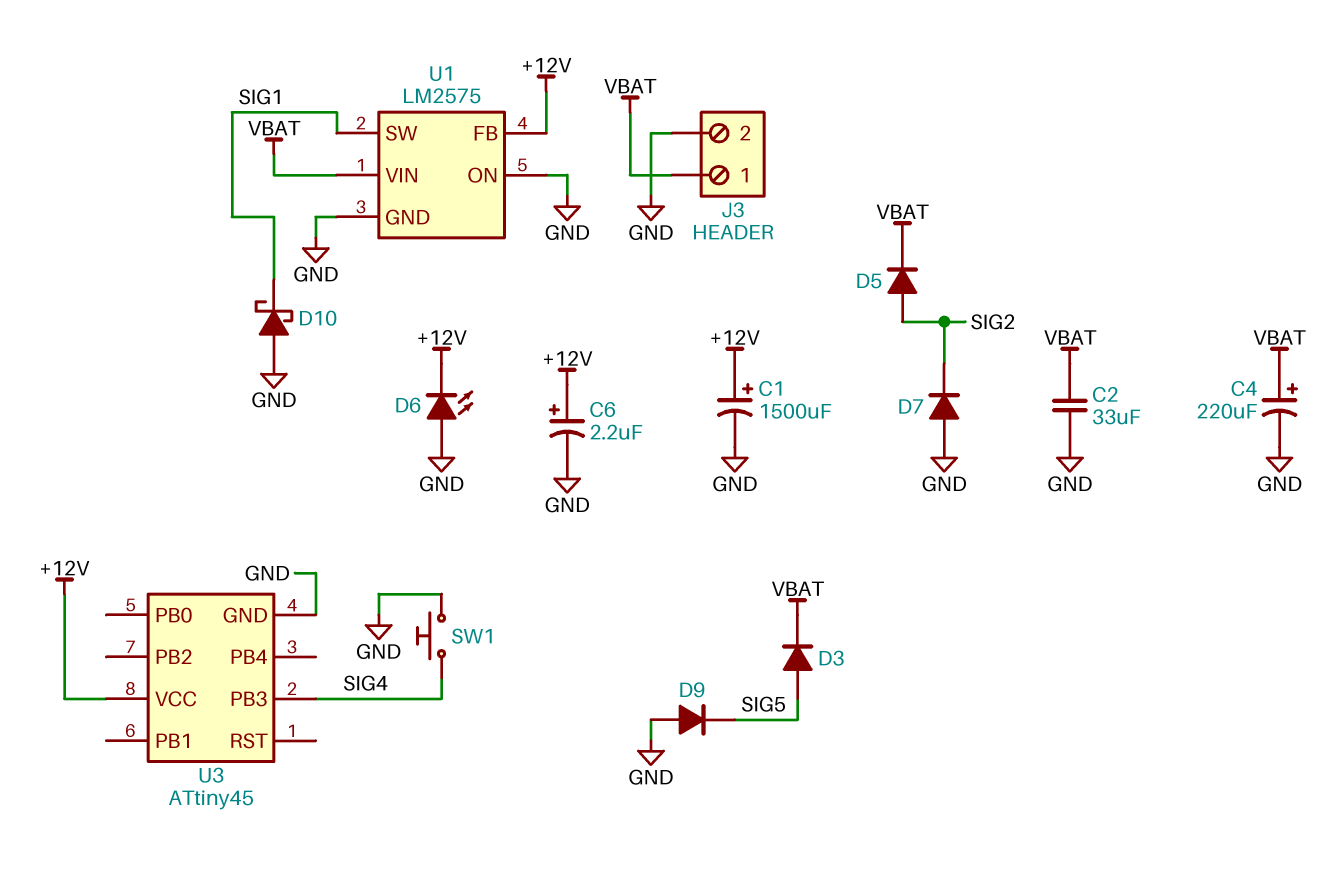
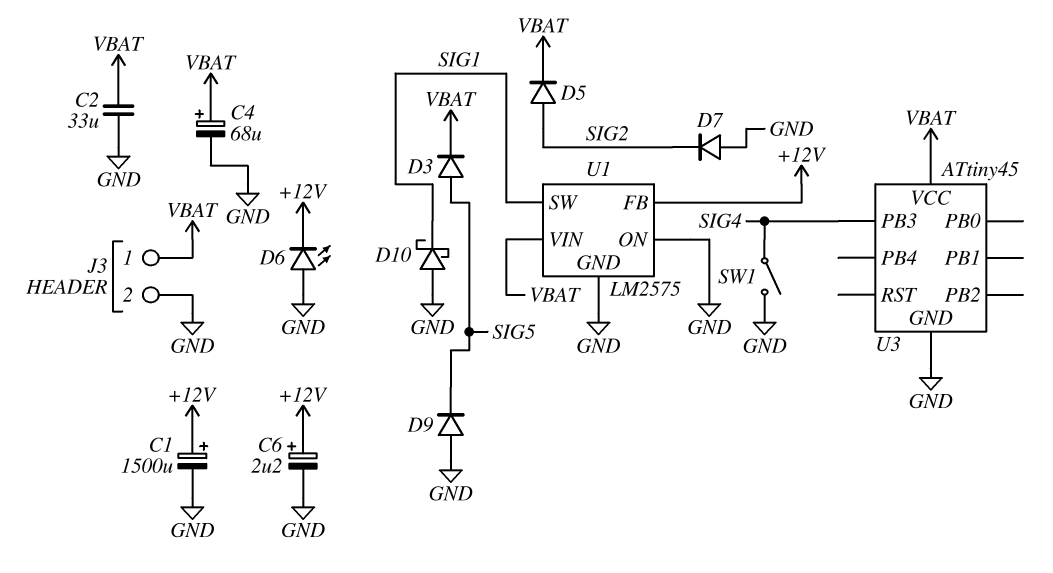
C4: 220uF (plus VBAT, minus GND) -> 68uF (plus VBAT, minus GND)
SW1: button (GND, SIG4) -> switch (GND, SIG4)
U3 pin VCC: +12V -> VBAT

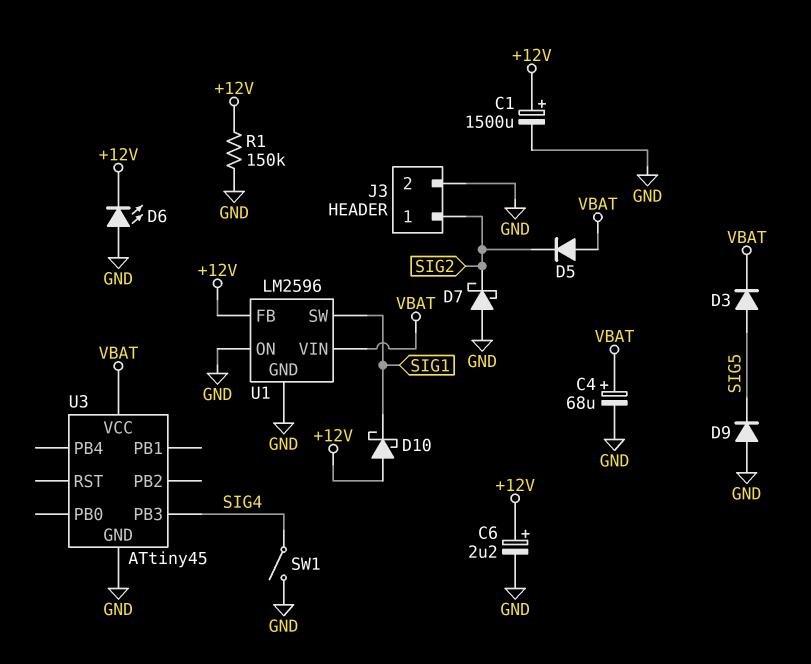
C2: 33uF (GND, VBAT) -> none
D5: diode (A SIG2, K VBAT) -> diode (A VBAT, K SIG2)
D7: diode (A GND, K SIG2) -> schottky (A GND, K SIG2)
D10: schottky (A GND, K SIG1) -> schottky (A +12V, K SIG1)
J3 pin 1: VBAT -> SIG2
R1: none -> 150k (+12V, GND)
U1: LM2575 -> LM2596

